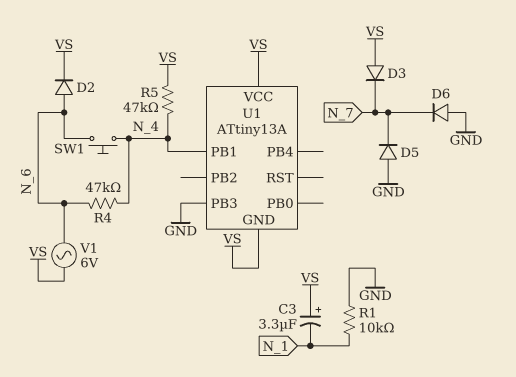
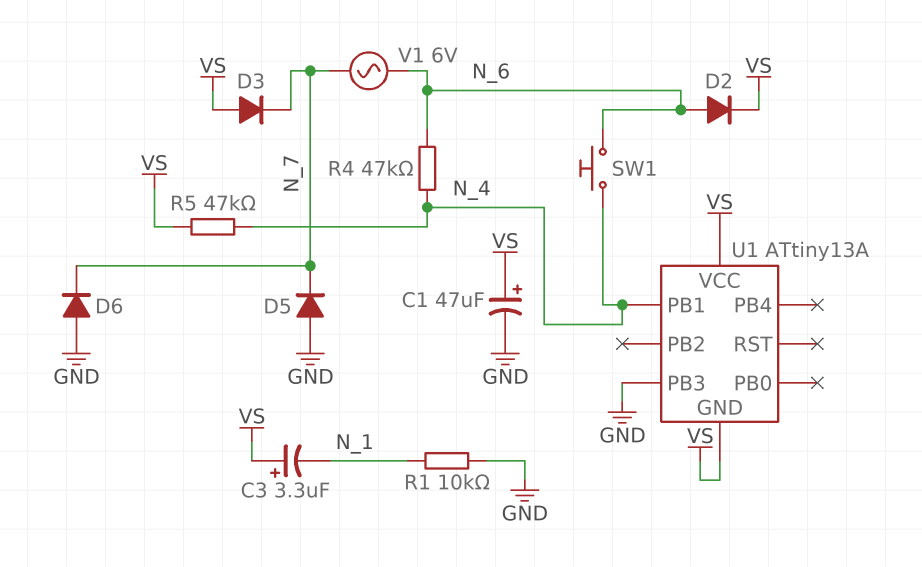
C1: none -> 47uF (plus VS, minus GND)
V1: AC 6V (N_6, VS) -> AC 6V (N_6, N_7)

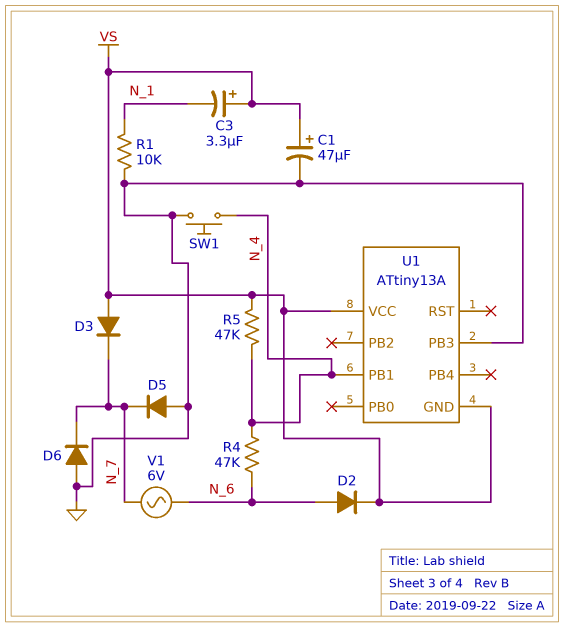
SW1: button (N_4, N_6) -> button (GND, N_4)

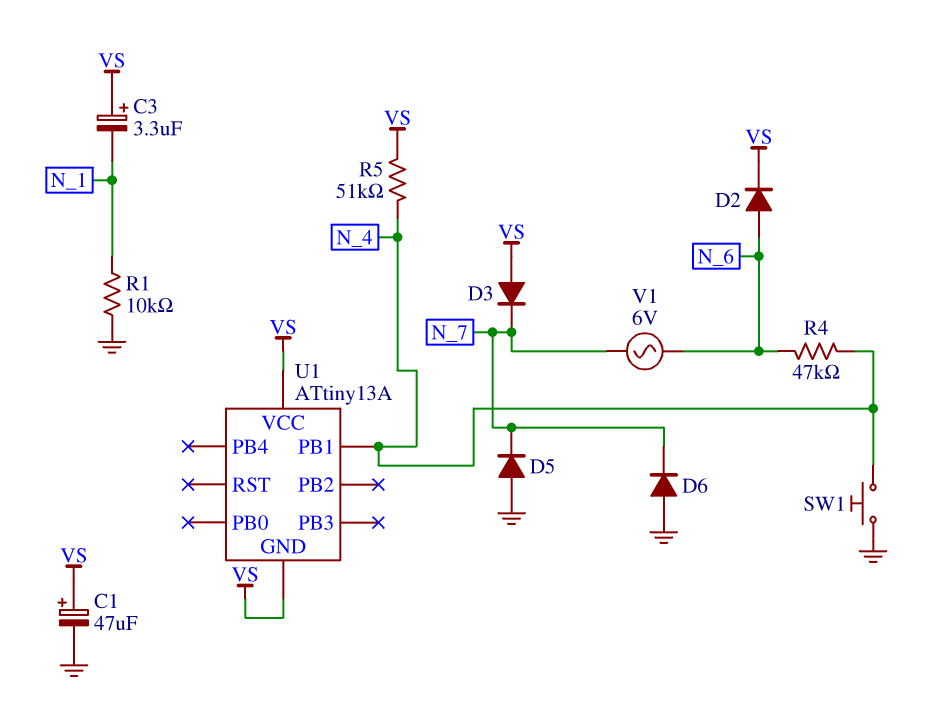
R5: 47k (N_4, VS) -> 51k (N_4, VS)
U1 pin PB3: GND -> none

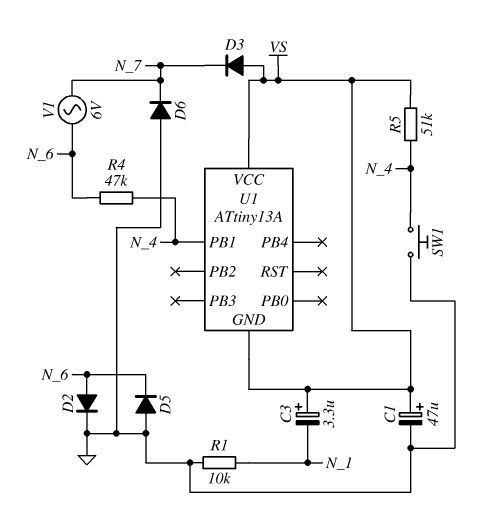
D2: diode (A N_6, K VS) -> diode (A N_6, K GND)
D5: diode (A GND, K N_7) -> diode (A GND, K N_6)

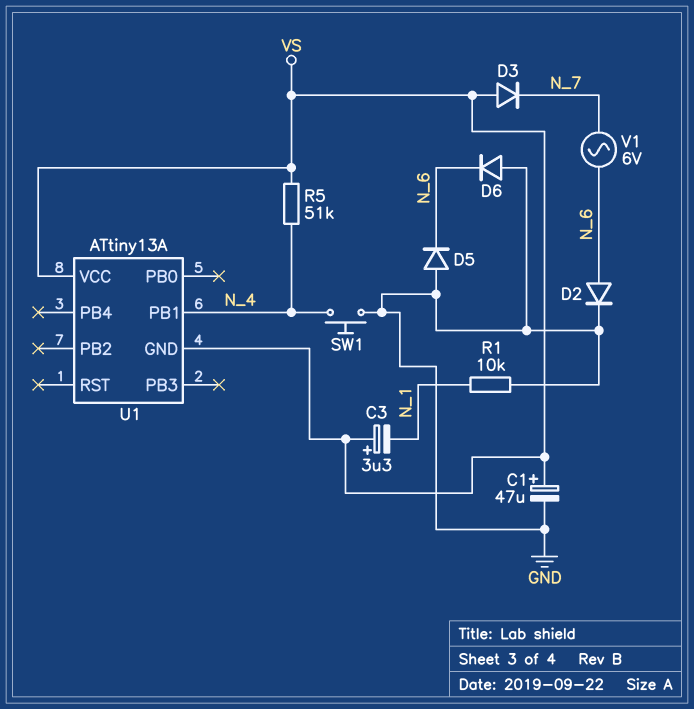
D6: diode (A GND, K N_7) -> diode (A GND, K N_6)
R4: 47k (N_4, N_6) -> none

